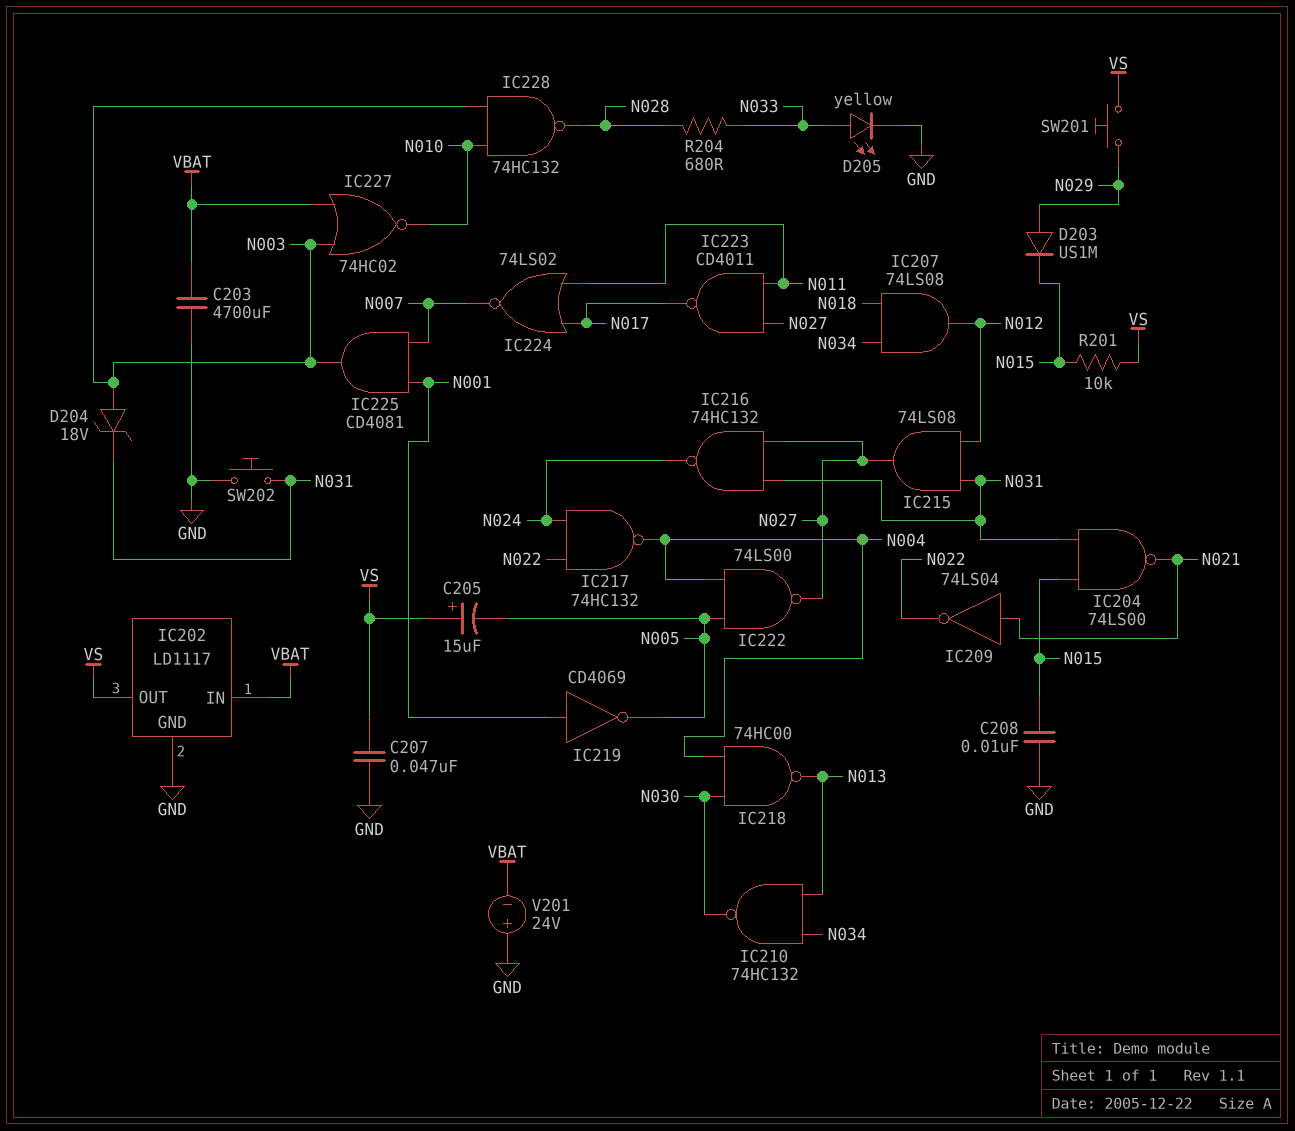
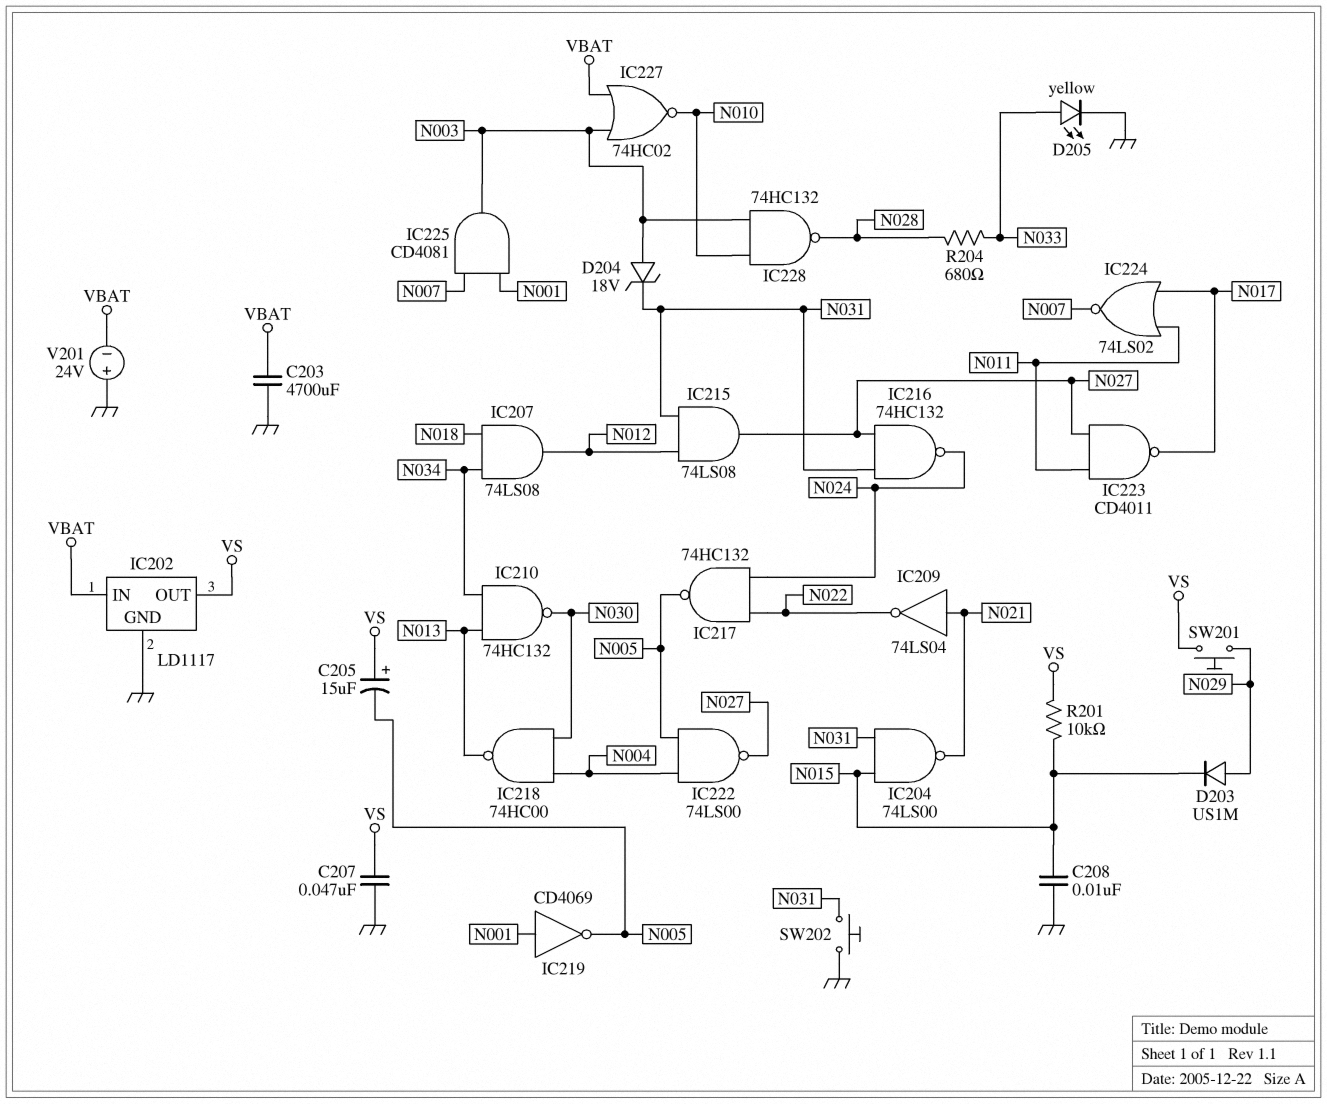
IC217: NAND 74HC132 (in N022, in N024, out N004) -> NAND 74HC132 (in N022, in N024, out N005)

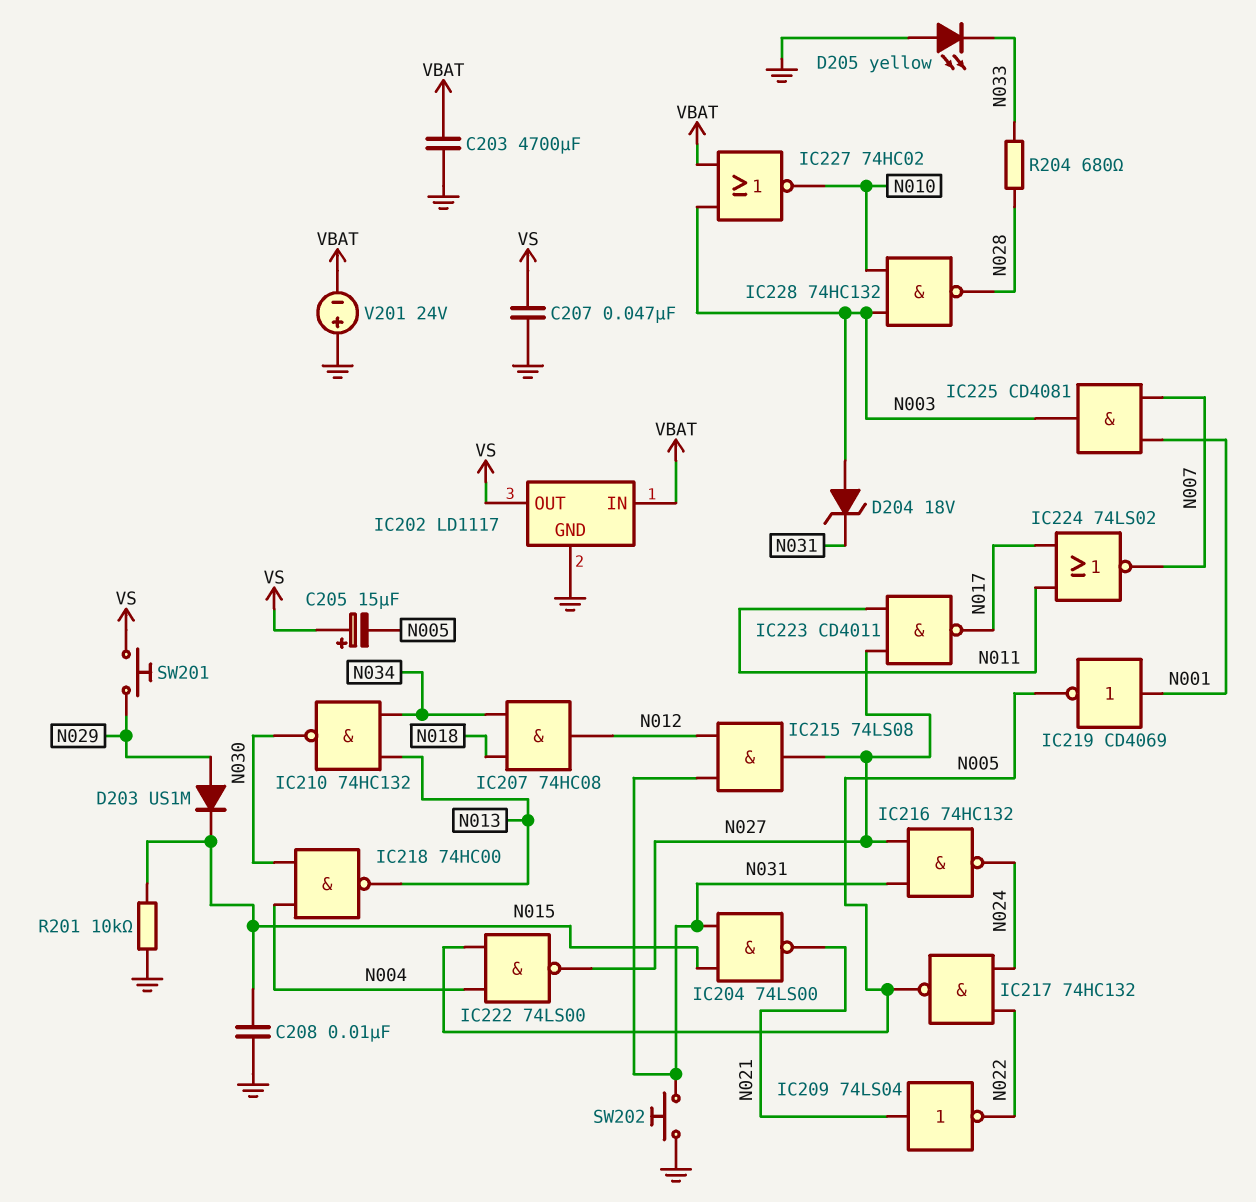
D205: LED yellow (A N033, K GND) -> LED yellow (A GND, K N033)
IC207: AND 74LS08 (in N018, in N034, out N012) -> AND 74HC08 (in N018, in N034, out N012)
R201: 10k (N015, VS) -> 10k (GND, N015)

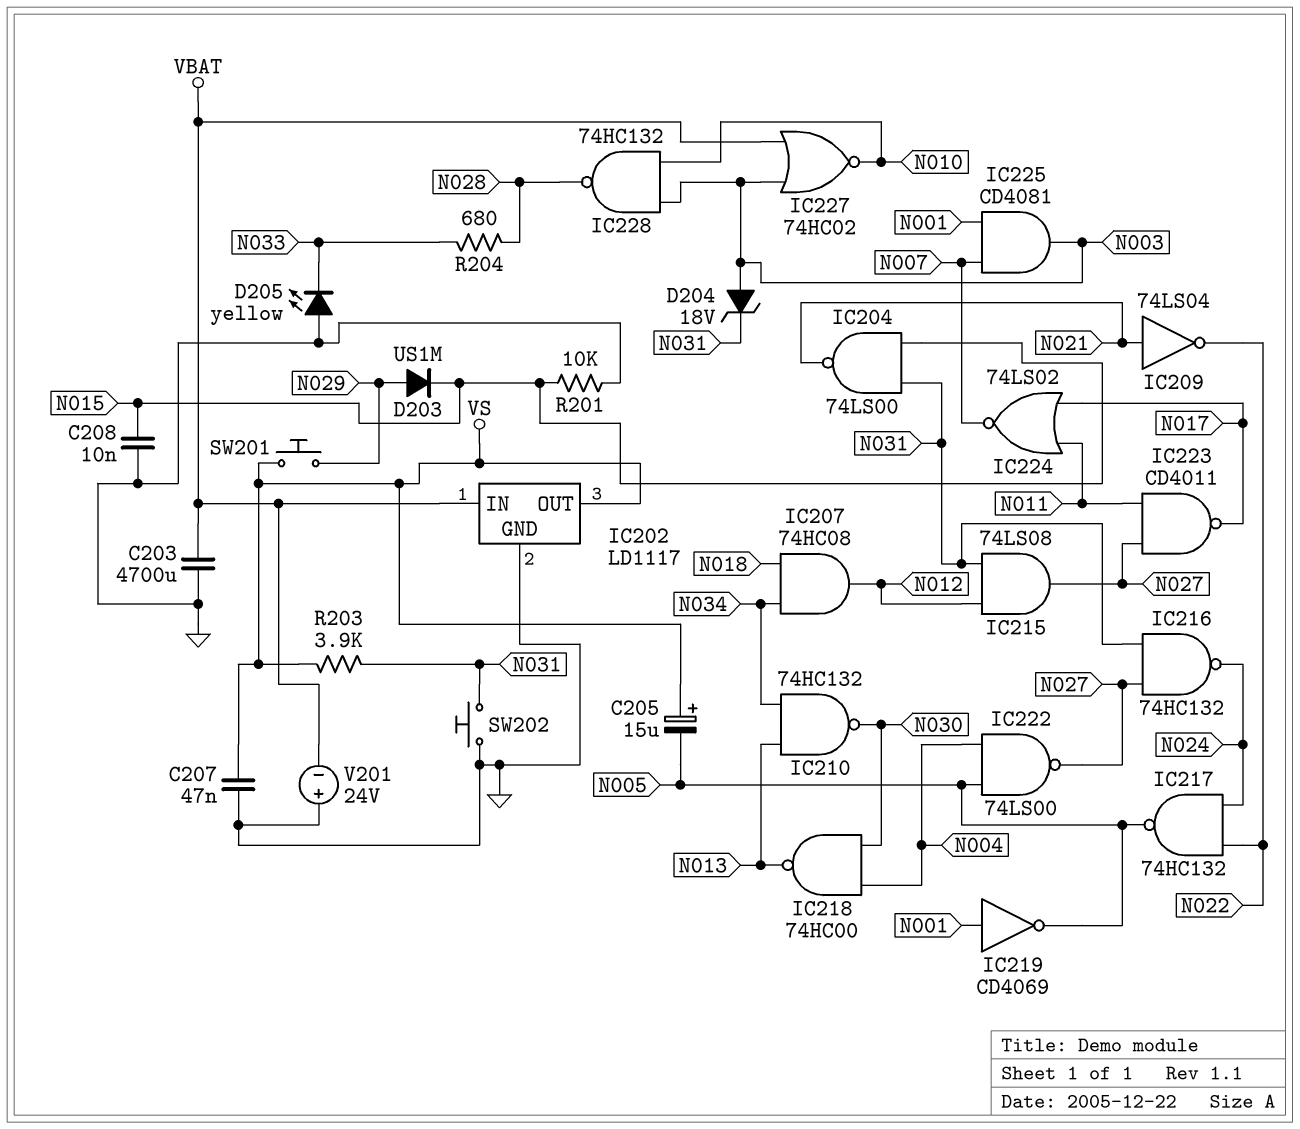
R203: none -> 3.9k (N031, VS)

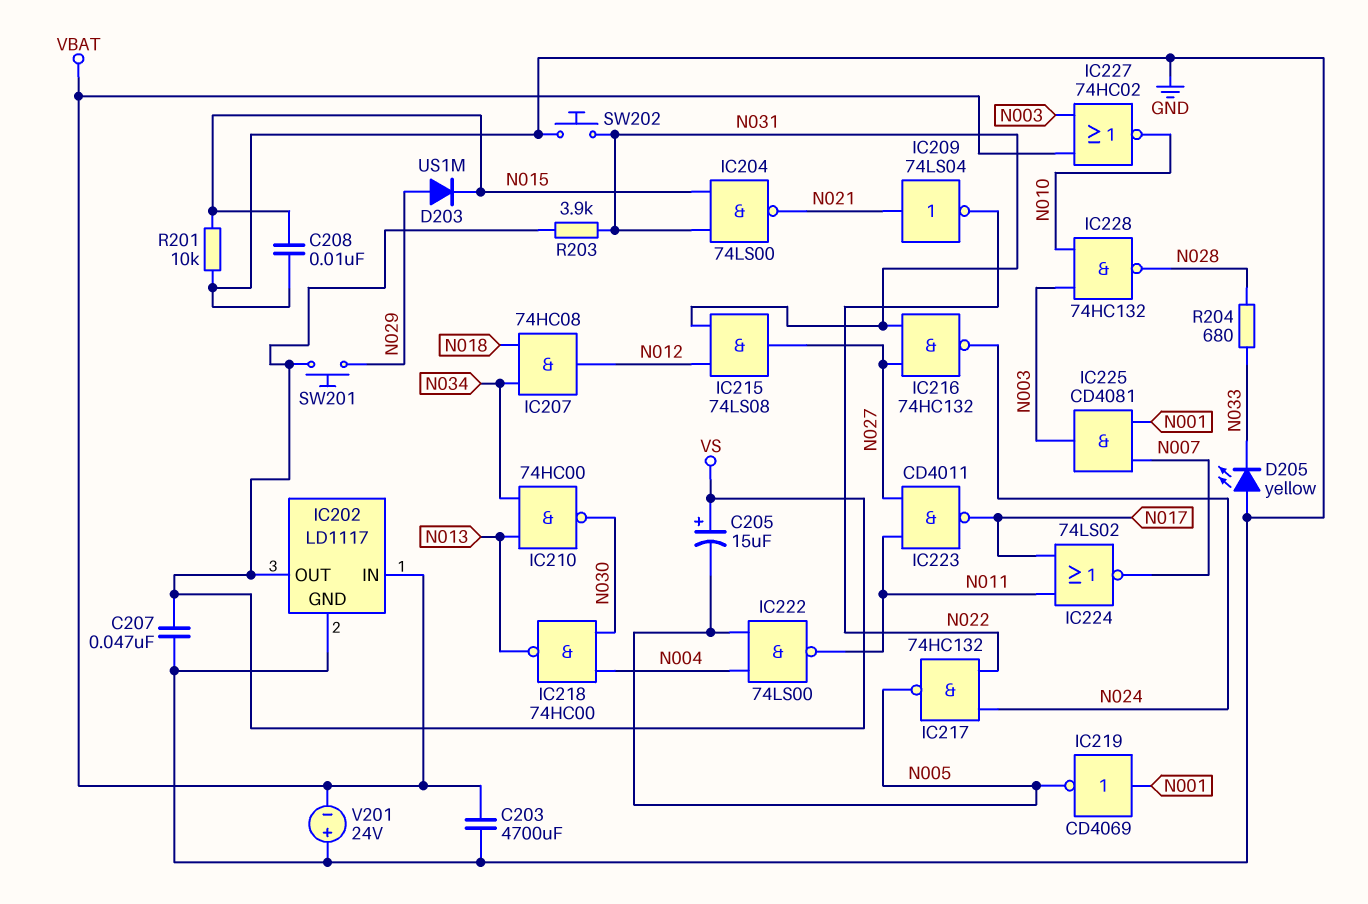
D204: zener 18V (A N003, K N031) -> none
IC210: NAND 74HC132 (in N013, in N034, out N030) -> NAND 74HC00 (in N013, in N034, out N030)
IC222: NAND 74LS00 (in N004, in N005, out N027) -> NAND 74LS00 (in N004, in N005, out N011)

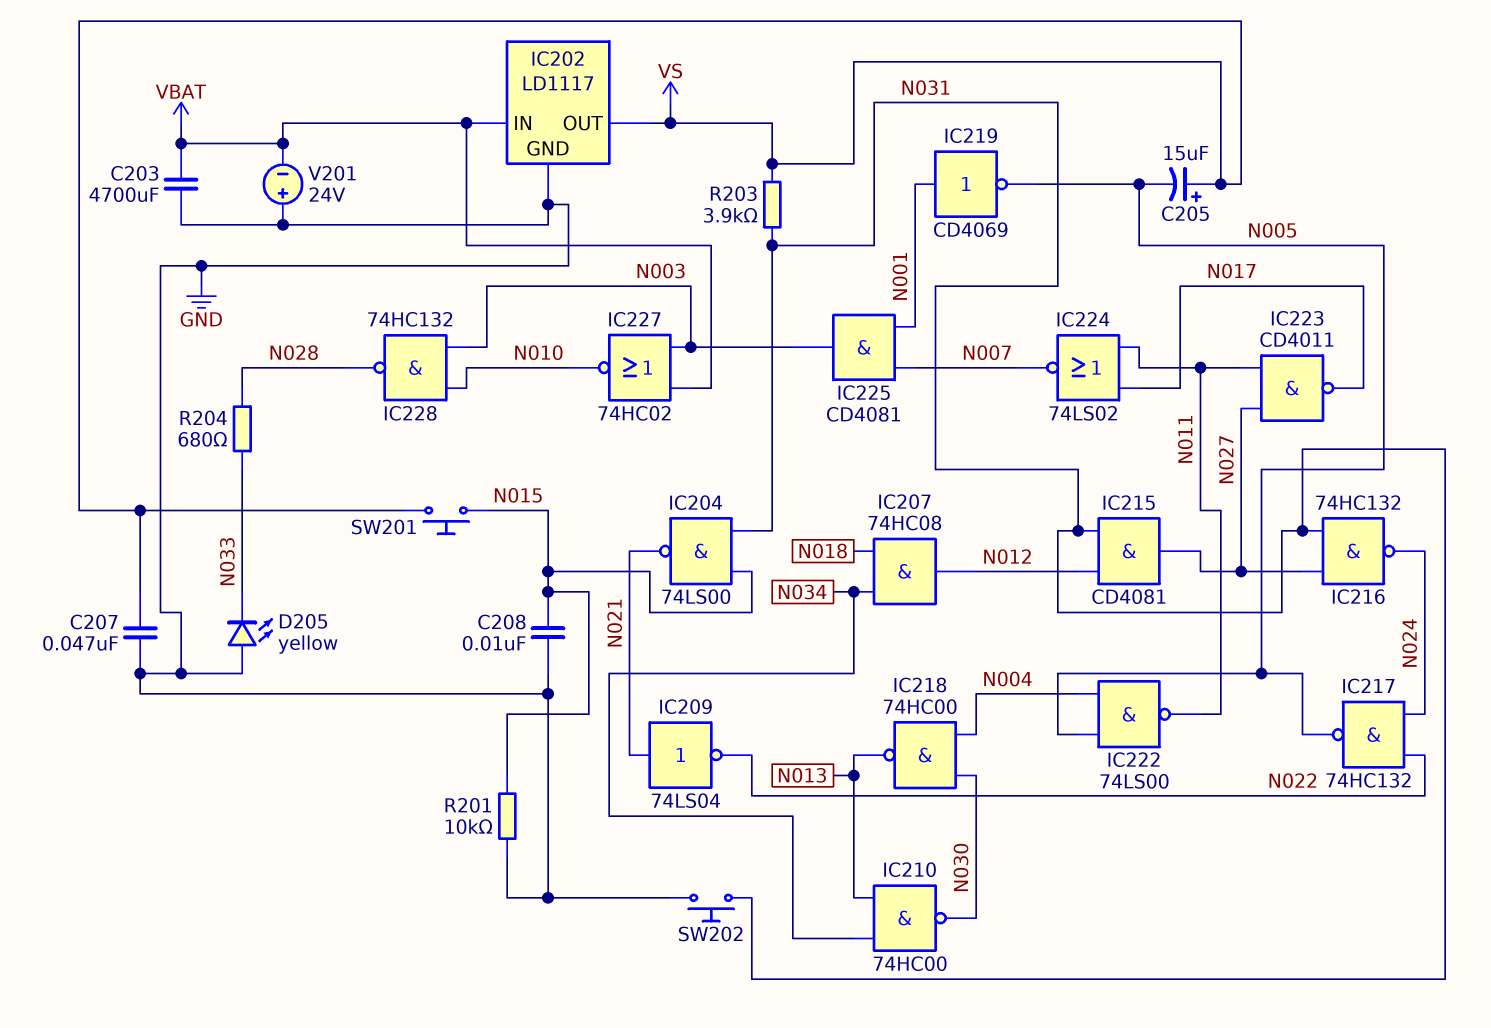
D203: diode US1M (A N029, K N015) -> none
IC215: AND 74LS08 (in N012, in N031, out N027) -> AND CD4081 (in N012, in N031, out N027)
SW201: button (N029, VS) -> button (N015, VS)

